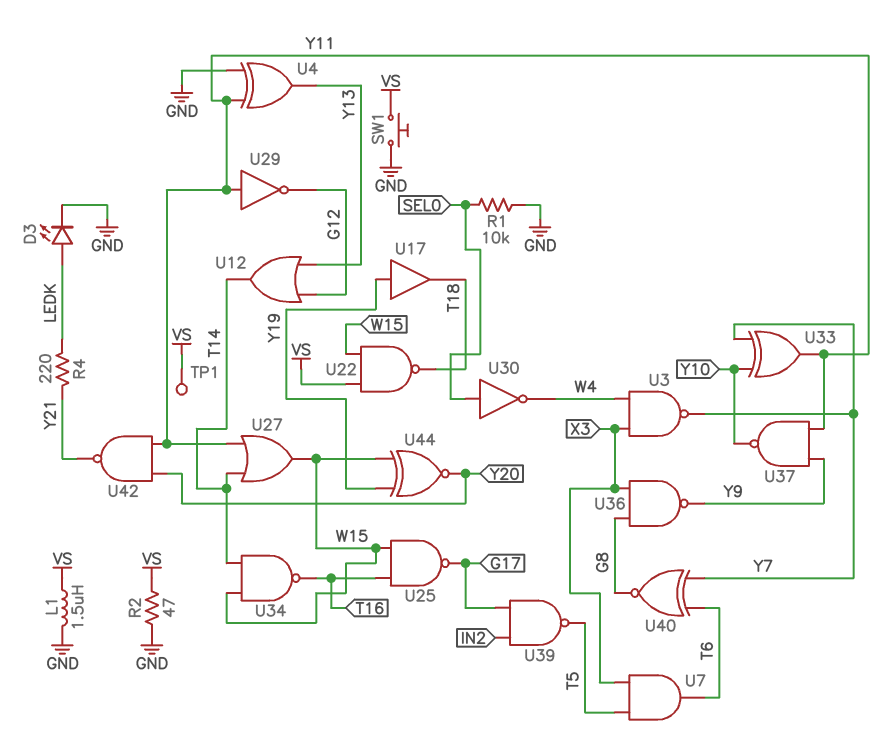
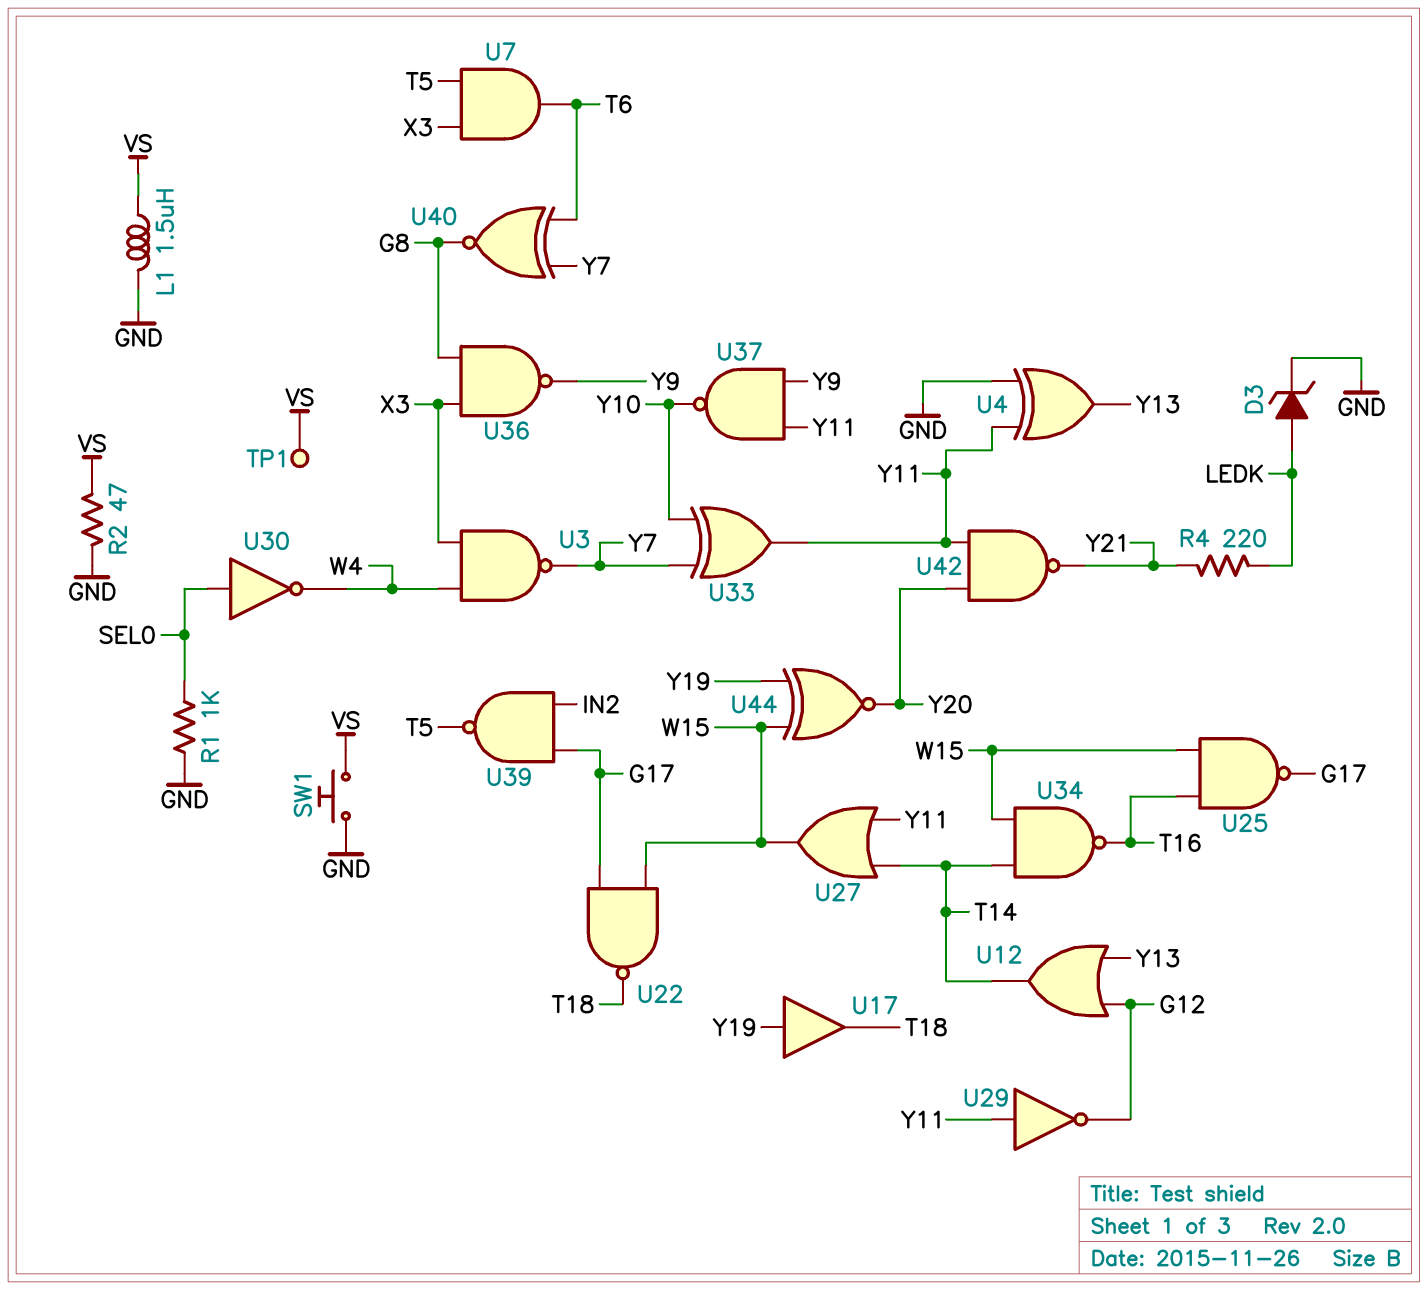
D3: LED (A LEDK, K GND) -> zener (A LEDK, K GND)
R1: 10k (GND, SEL0) -> 1k (GND, SEL0)
U22: NAND (in VS, in W15, out T18) -> NAND (in G17, in W15, out T18)

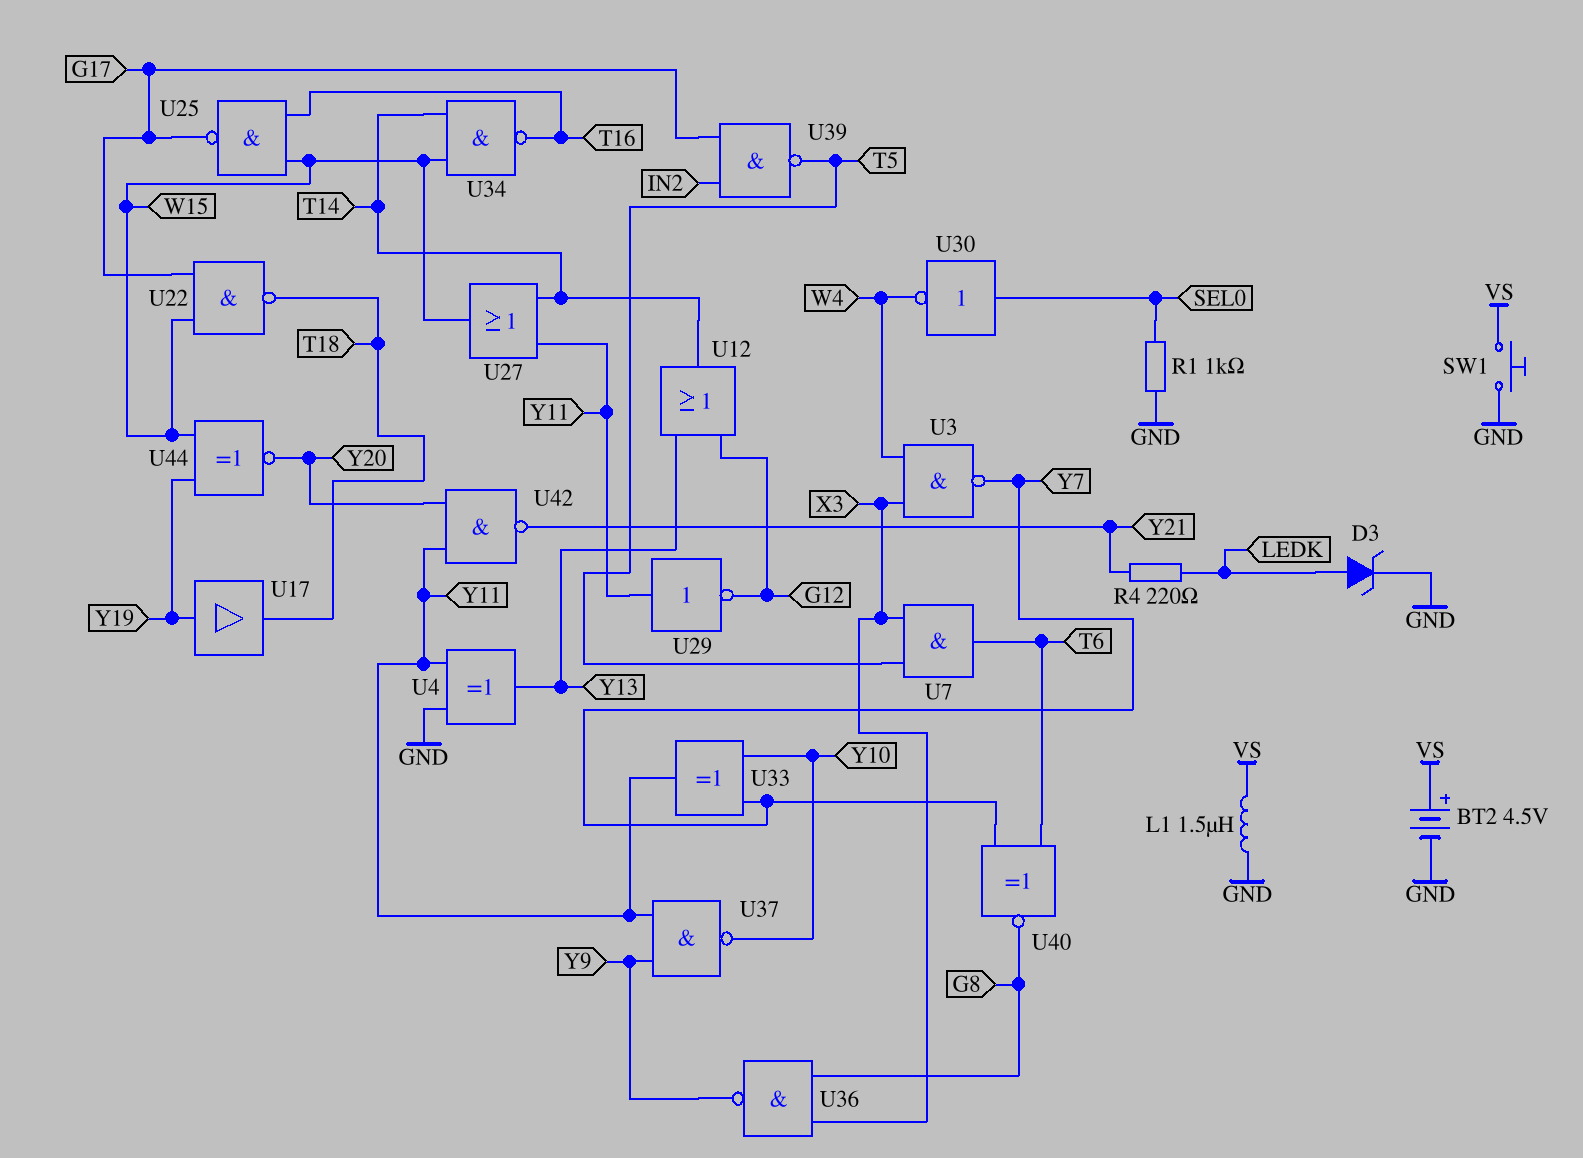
BT2: none -> 4.5V (plus VS, minus GND)
R2: 47 (GND, VS) -> none
TP1: test point (VS) -> none

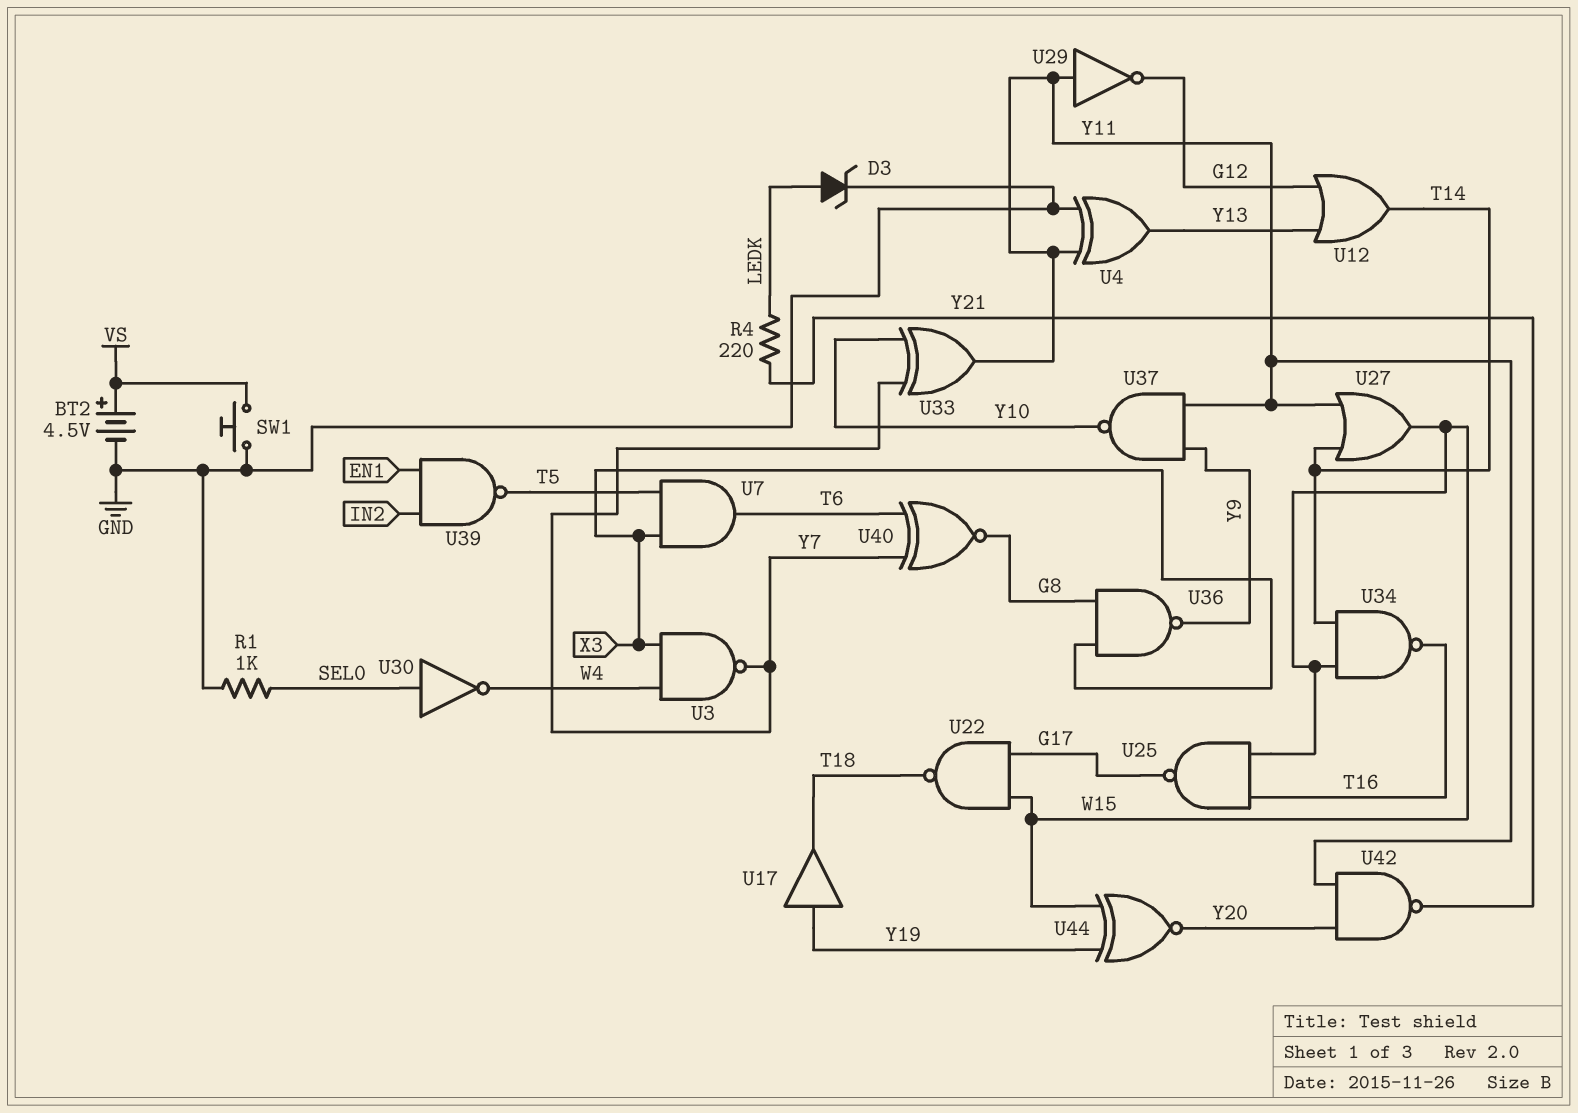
L1: 1.5uH (GND, VS) -> none
U39: NAND (in G17, in IN2, out T5) -> NAND (in EN1, in IN2, out T5)

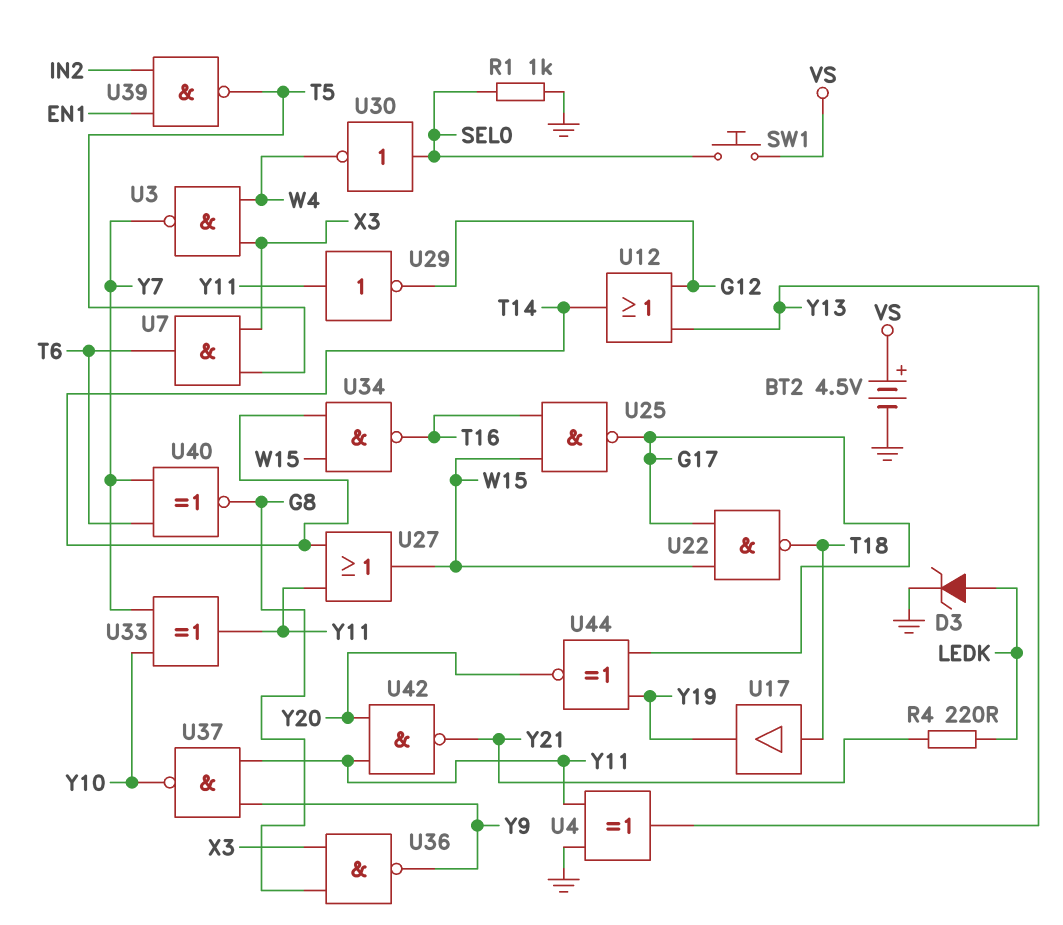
SW1: button (GND, VS) -> button (SEL0, VS)
U17: buffer (in Y19, out T18) -> buffer (in T18, out Y19)
U44: XNOR (in W15, in Y19, out Y20) -> XNOR (in G17, in Y19, out Y20)

